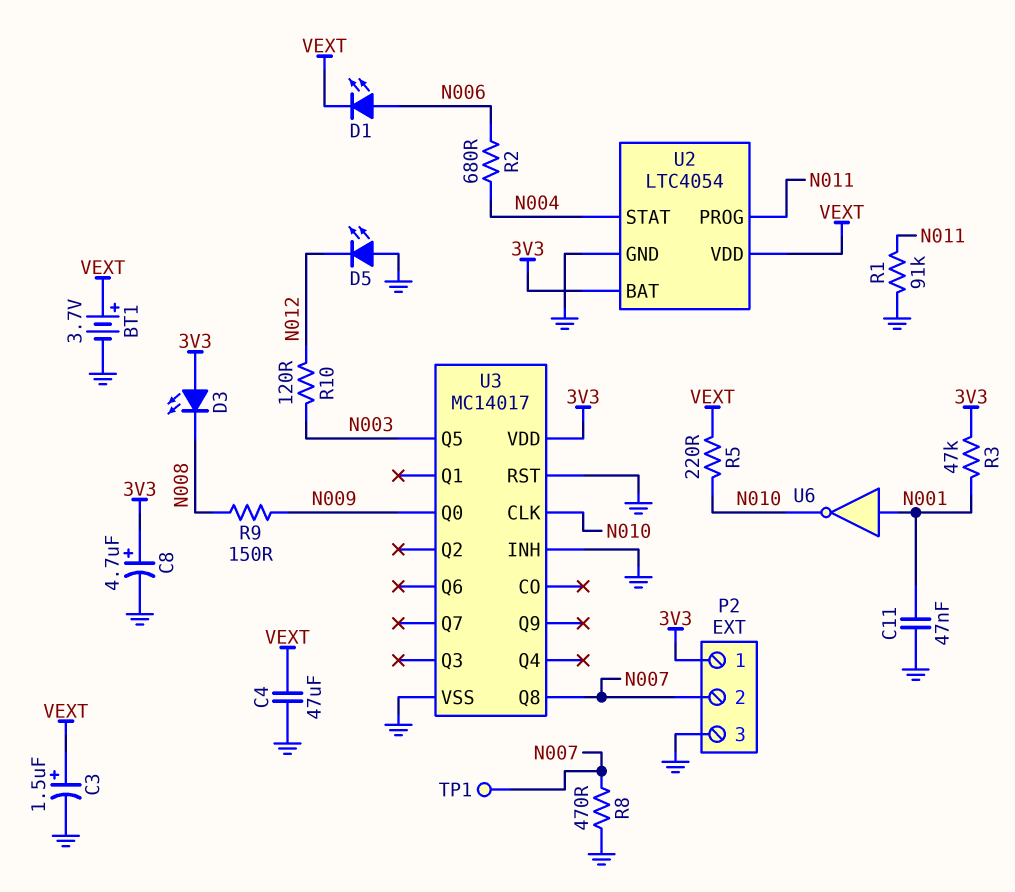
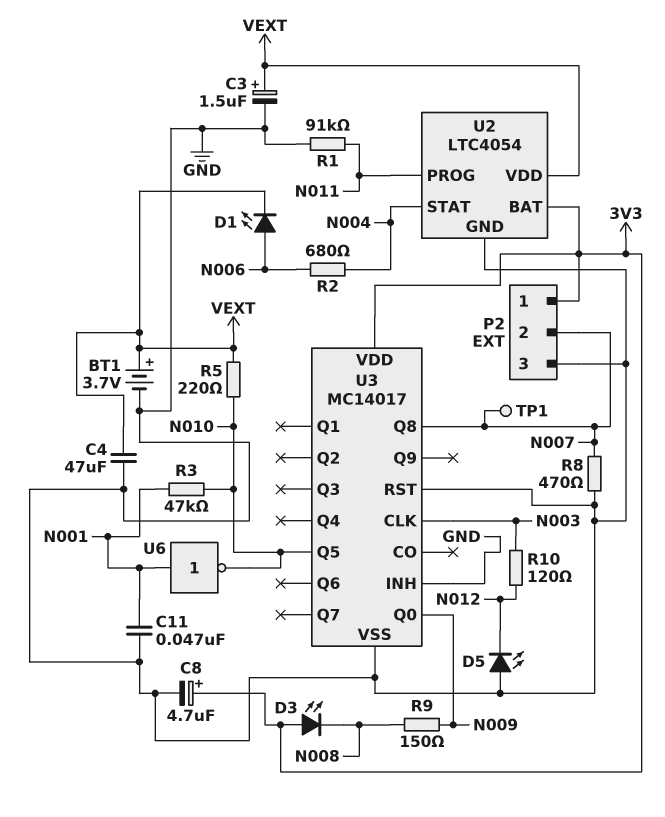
R3: 47k (3V3, N001) -> 47k (N001, N010)
U3 pin CLK: N010 -> N003
U3 pin Q5: N003 -> N010

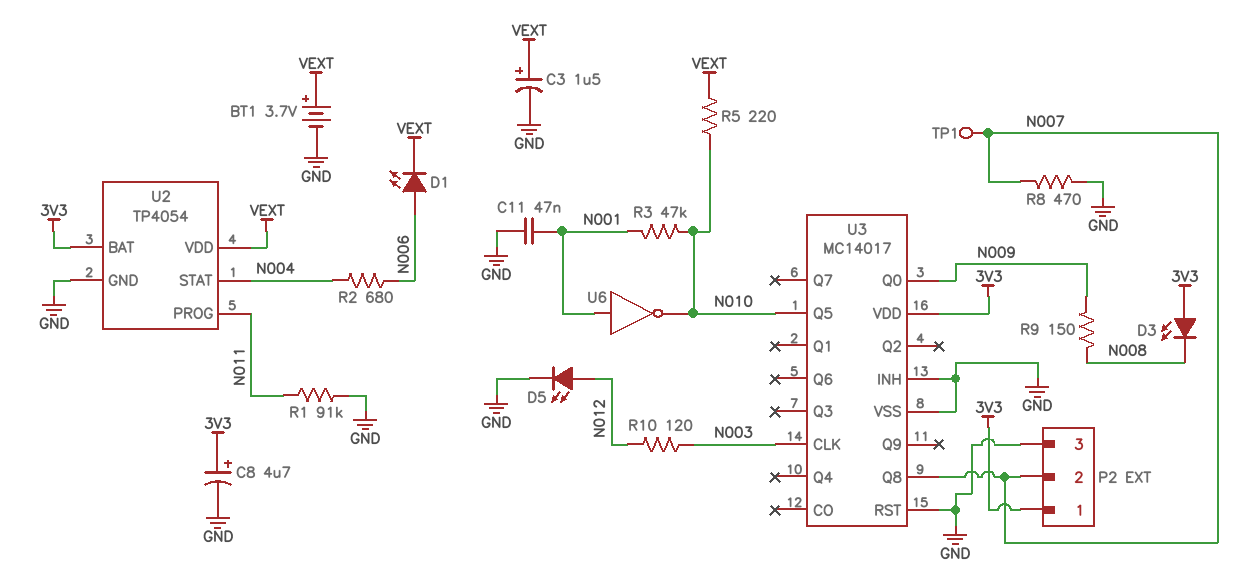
C4: 47uF (GND, VEXT) -> none
D5: LED (A GND, K N012) -> LED (A N012, K GND)
U2: LTC4054 -> TP4054

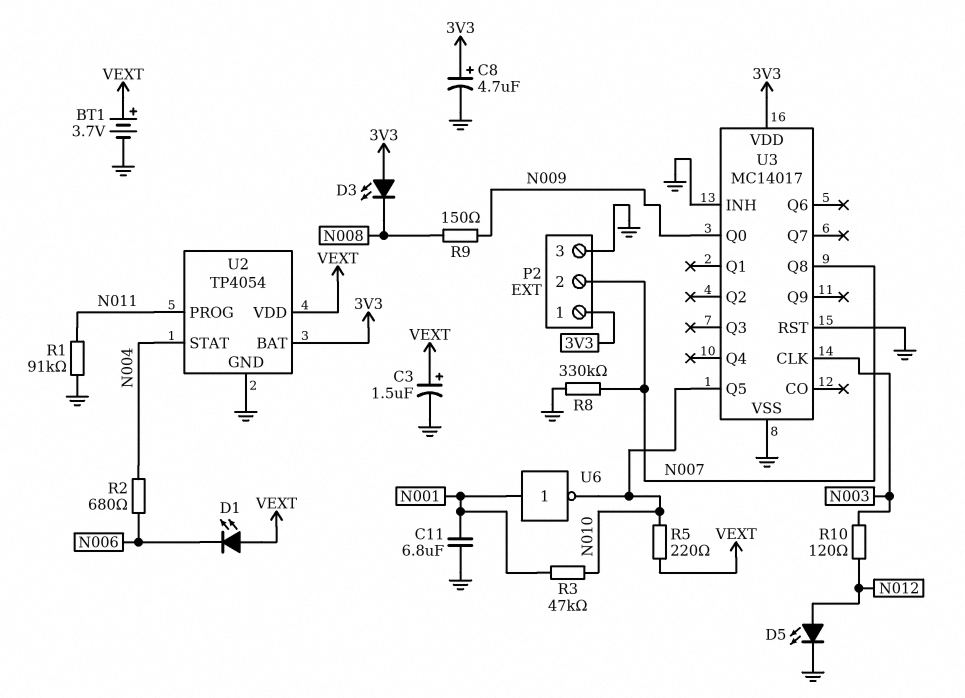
C11: 47nF (GND, N001) -> 6.8uF (GND, N001)
D1: LED (A N006, K VEXT) -> LED (A VEXT, K N006)
R8: 470 (GND, N007) -> 330k (GND, N007)
TP1: test point (N007) -> none

